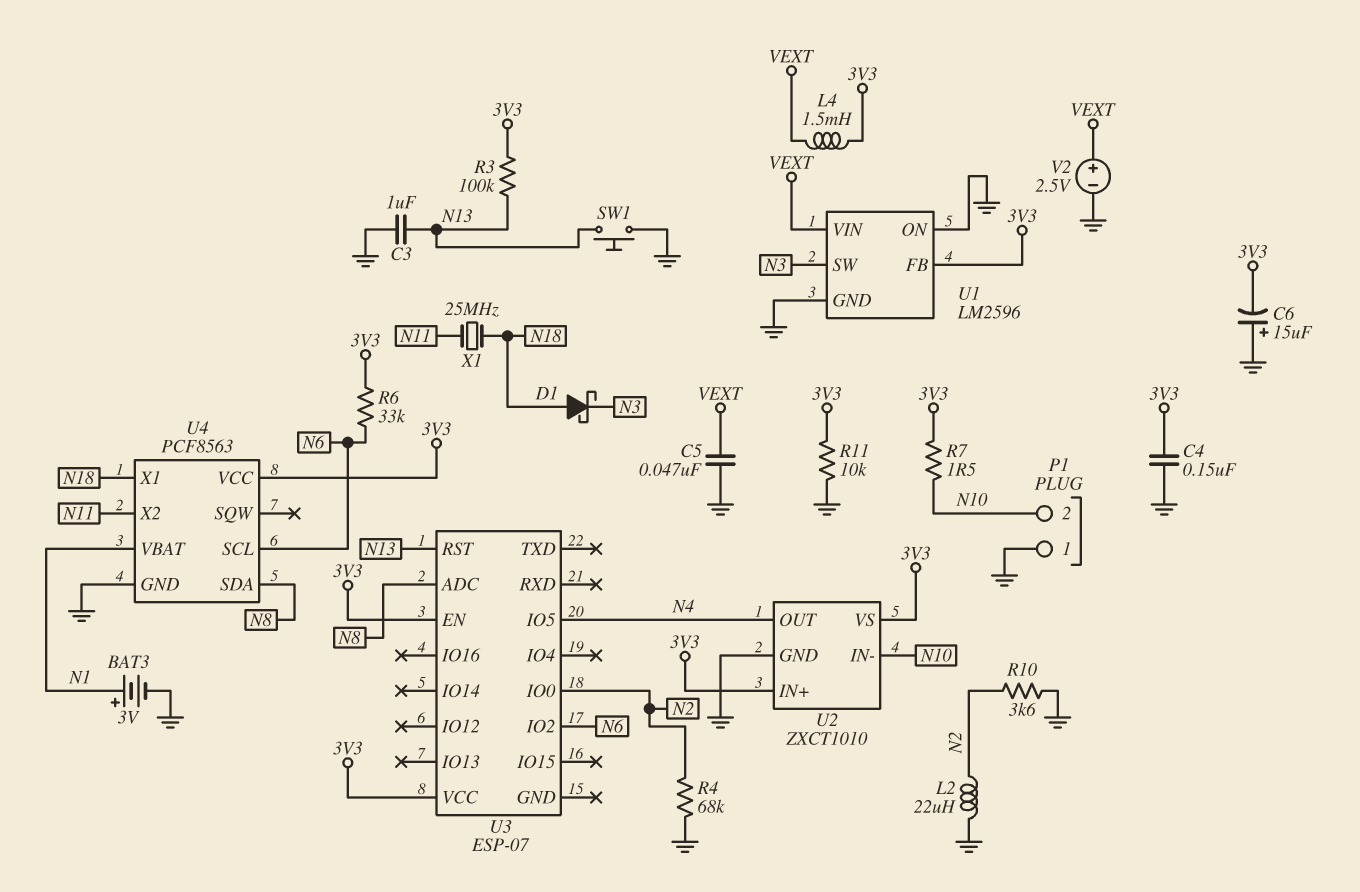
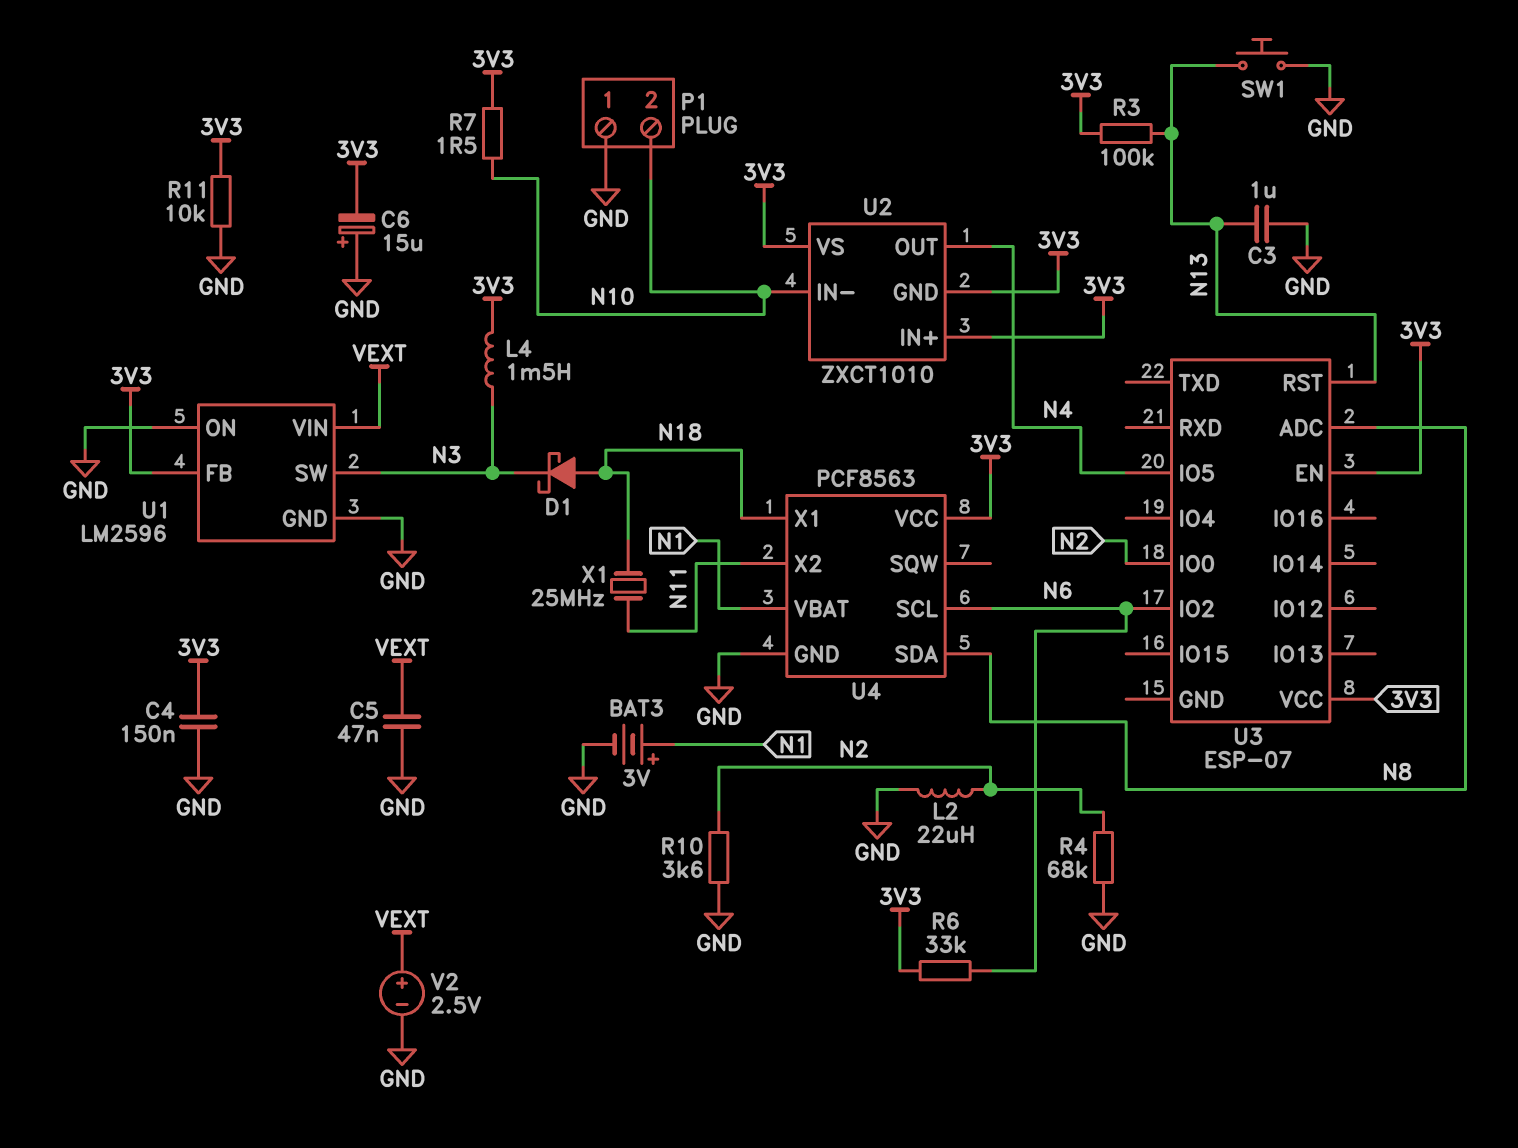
L4: 1.5mH (3V3, VEXT) -> 1.5mH (3V3, N3)
U2 pin GND: GND -> 3V3

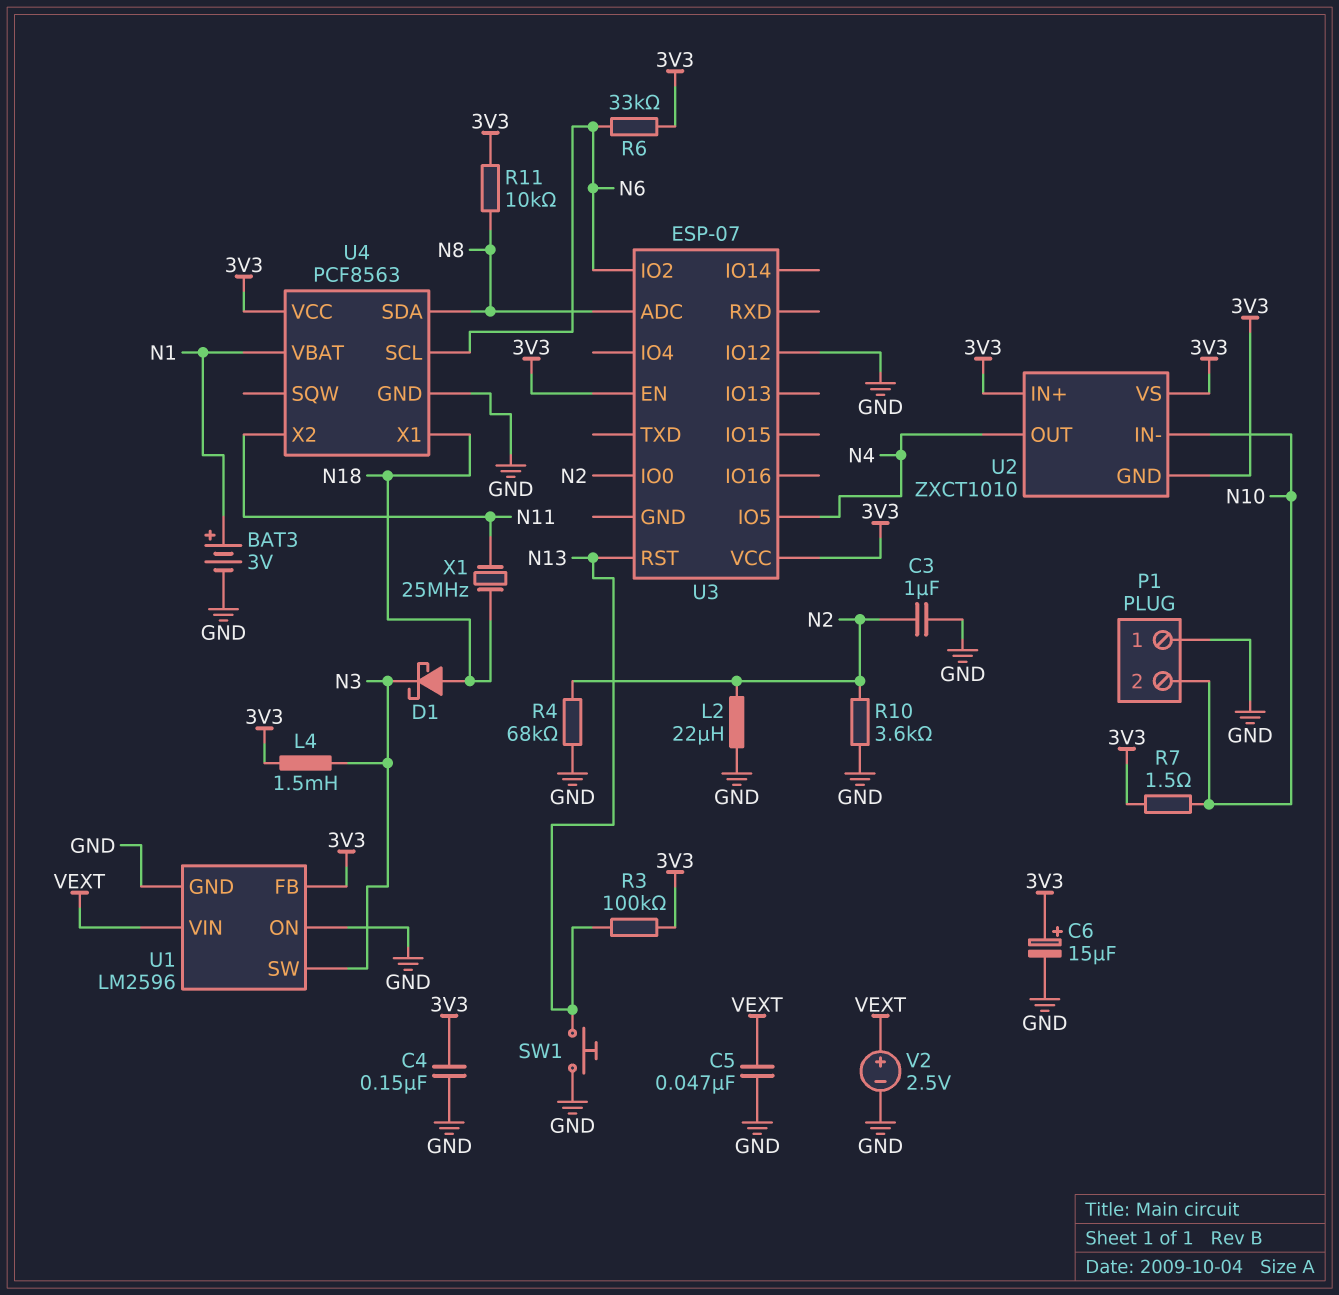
C3: 1uF (GND, N13) -> 1uF (GND, N2)
C6: 15uF (plus GND, minus 3V3) -> 15uF (plus 3V3, minus GND)
R11: 10k (3V3, GND) -> 10k (3V3, N8)
U3 pin IO12: none -> GND

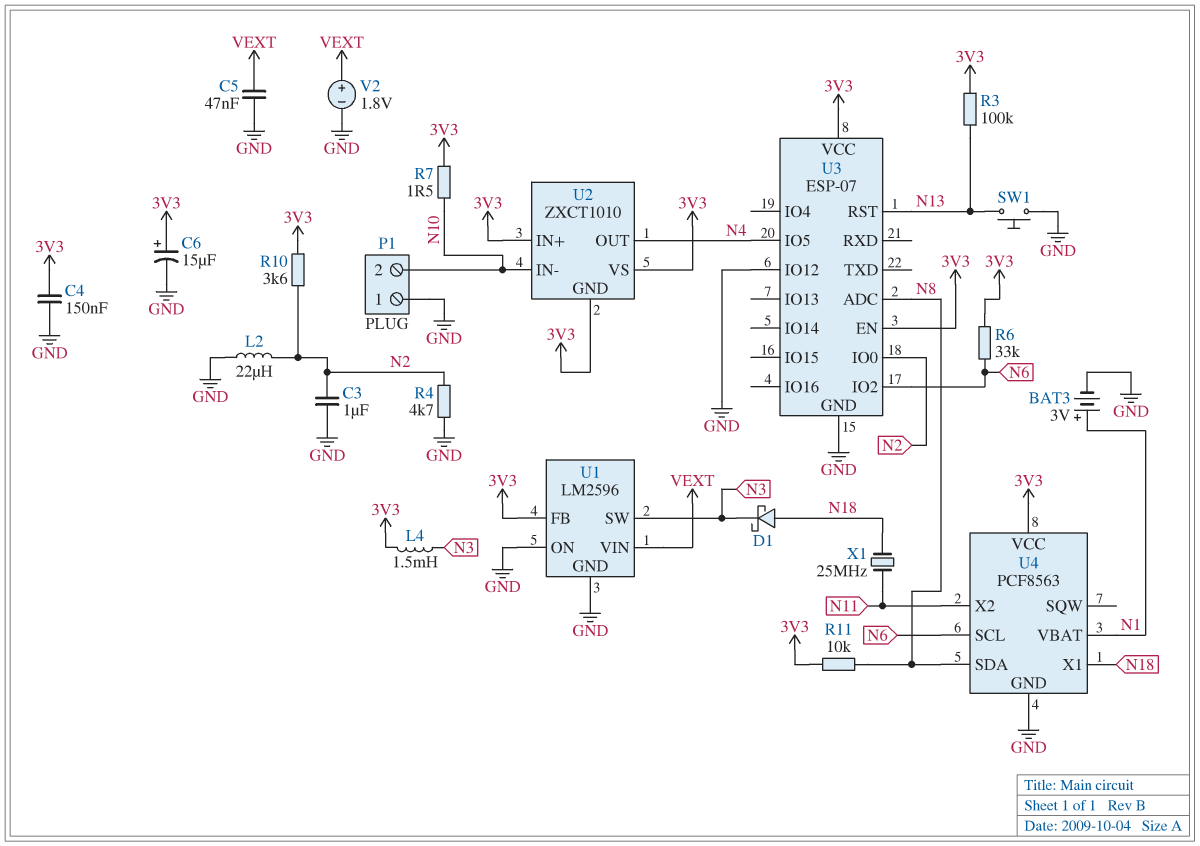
R4: 68k (GND, N2) -> 4.7k (GND, N2)
R10: 3.6k (GND, N2) -> 3.6k (3V3, N2)
U3 pin GND: none -> GND
V2: 2.5V (plus VEXT, minus GND) -> 1.8V (plus VEXT, minus GND)

